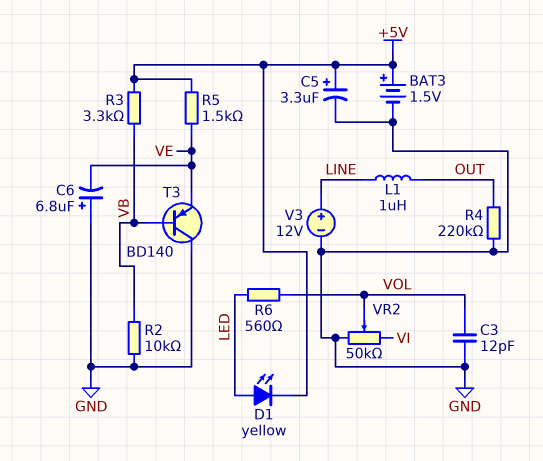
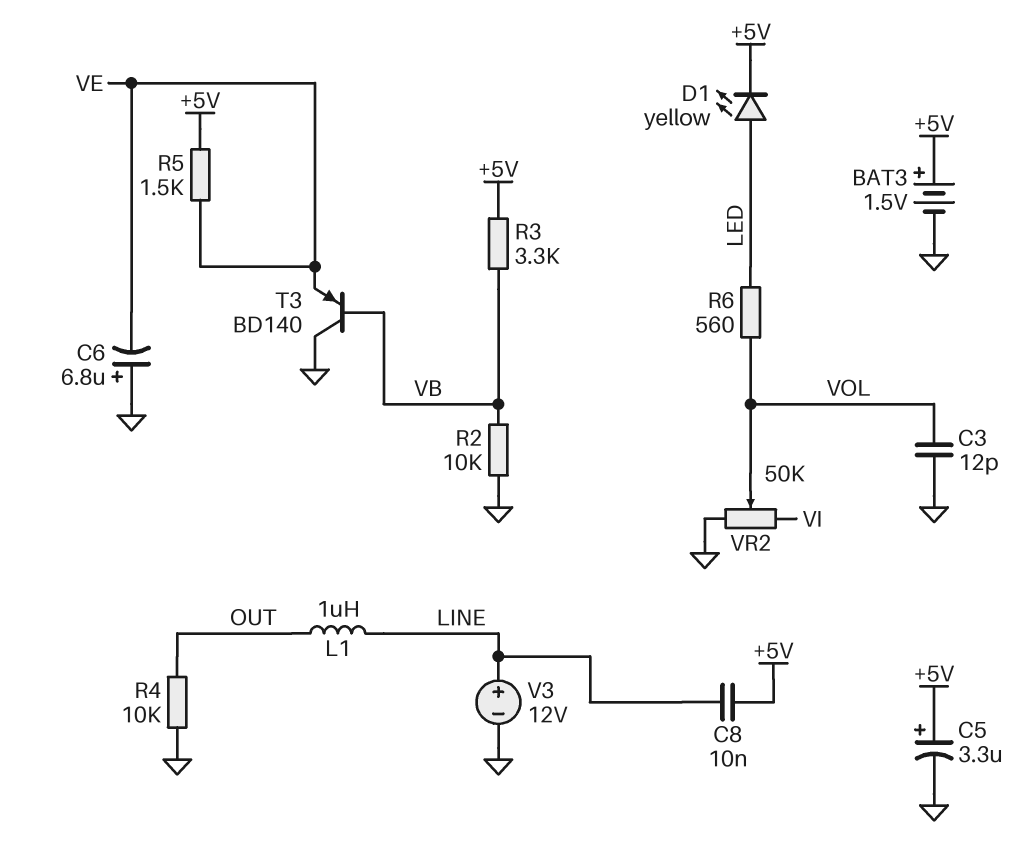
C8: none -> 10nF (+5V, LINE)
R4: 220k (GND, OUT) -> 10k (GND, OUT)

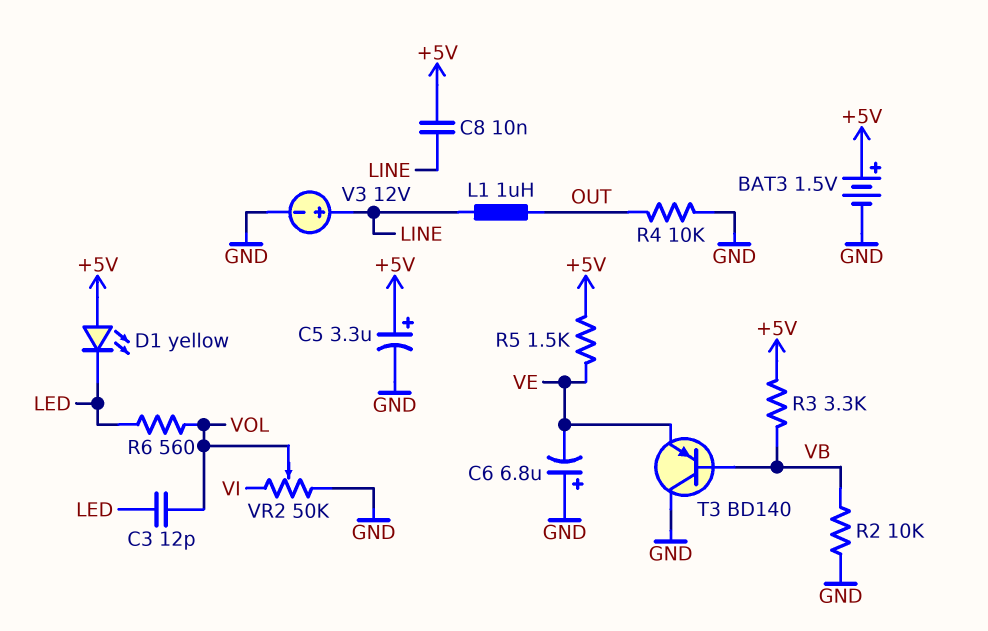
C3: 12pF (GND, VOL) -> 12pF (LED, VOL)
D1: LED yellow (A LED, K +5V) -> LED yellow (A +5V, K LED)

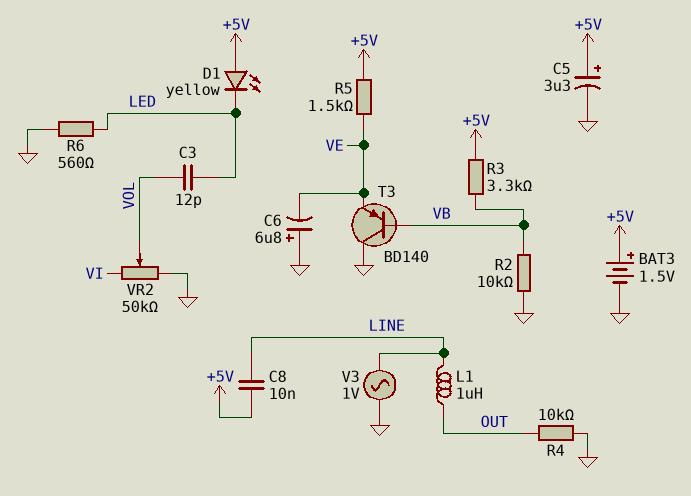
R6: 560 (LED, VOL) -> 560 (GND, LED)
V3: 12V (plus LINE, minus GND) -> AC 1V (GND, LINE)

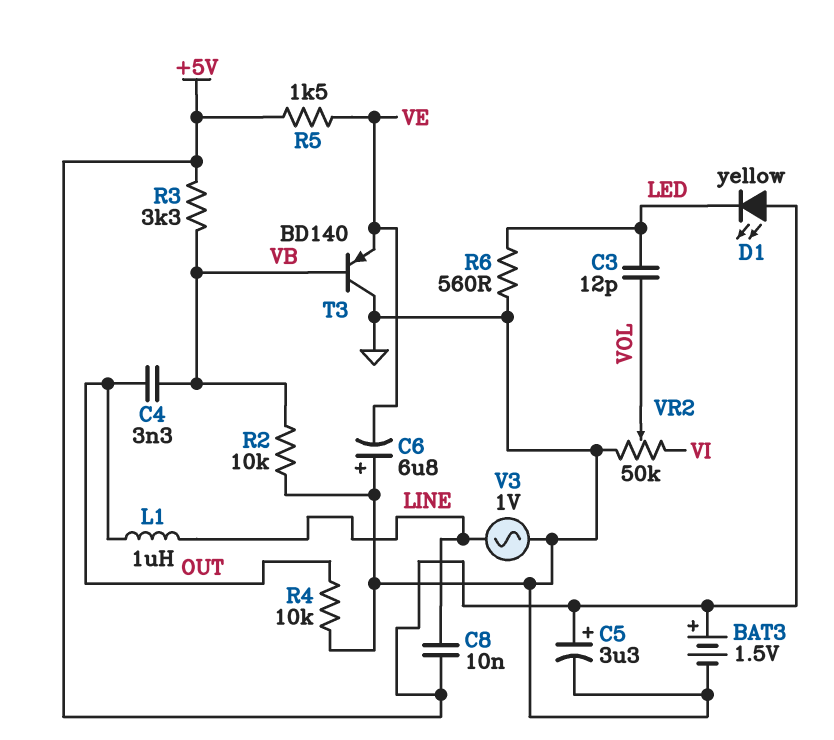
C4: none -> 3.3nF (OUT, VB)

